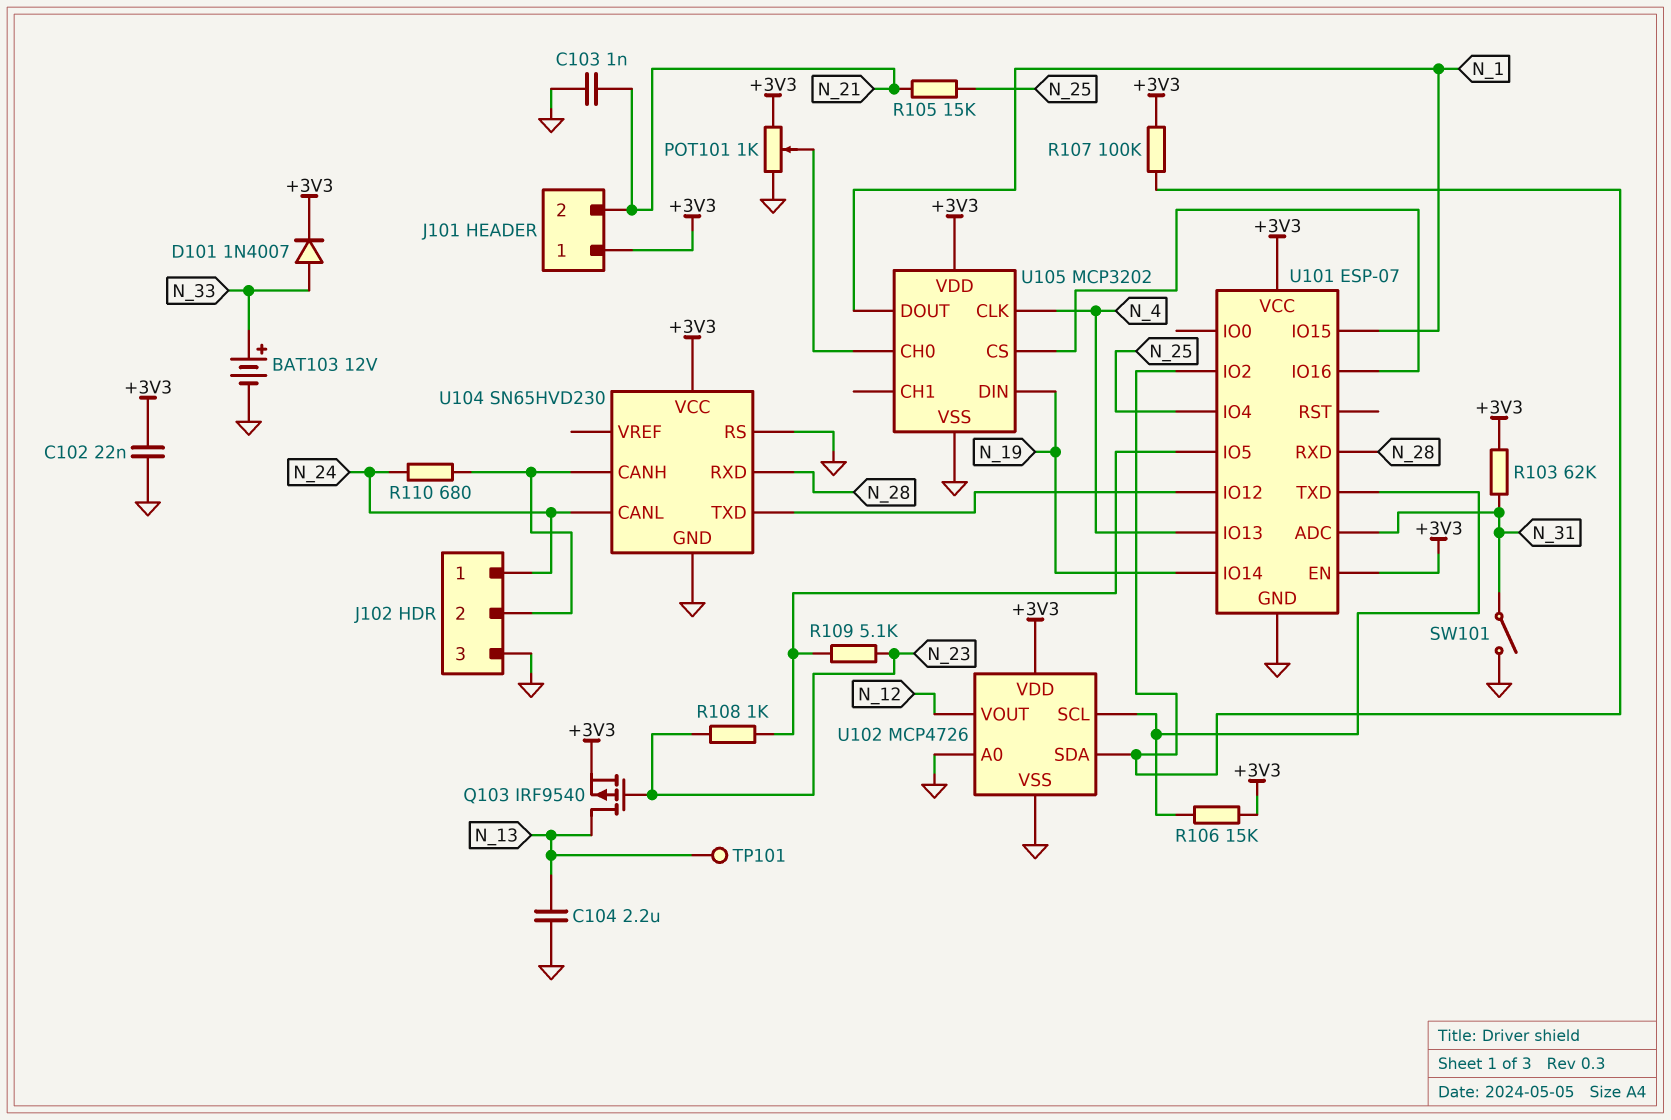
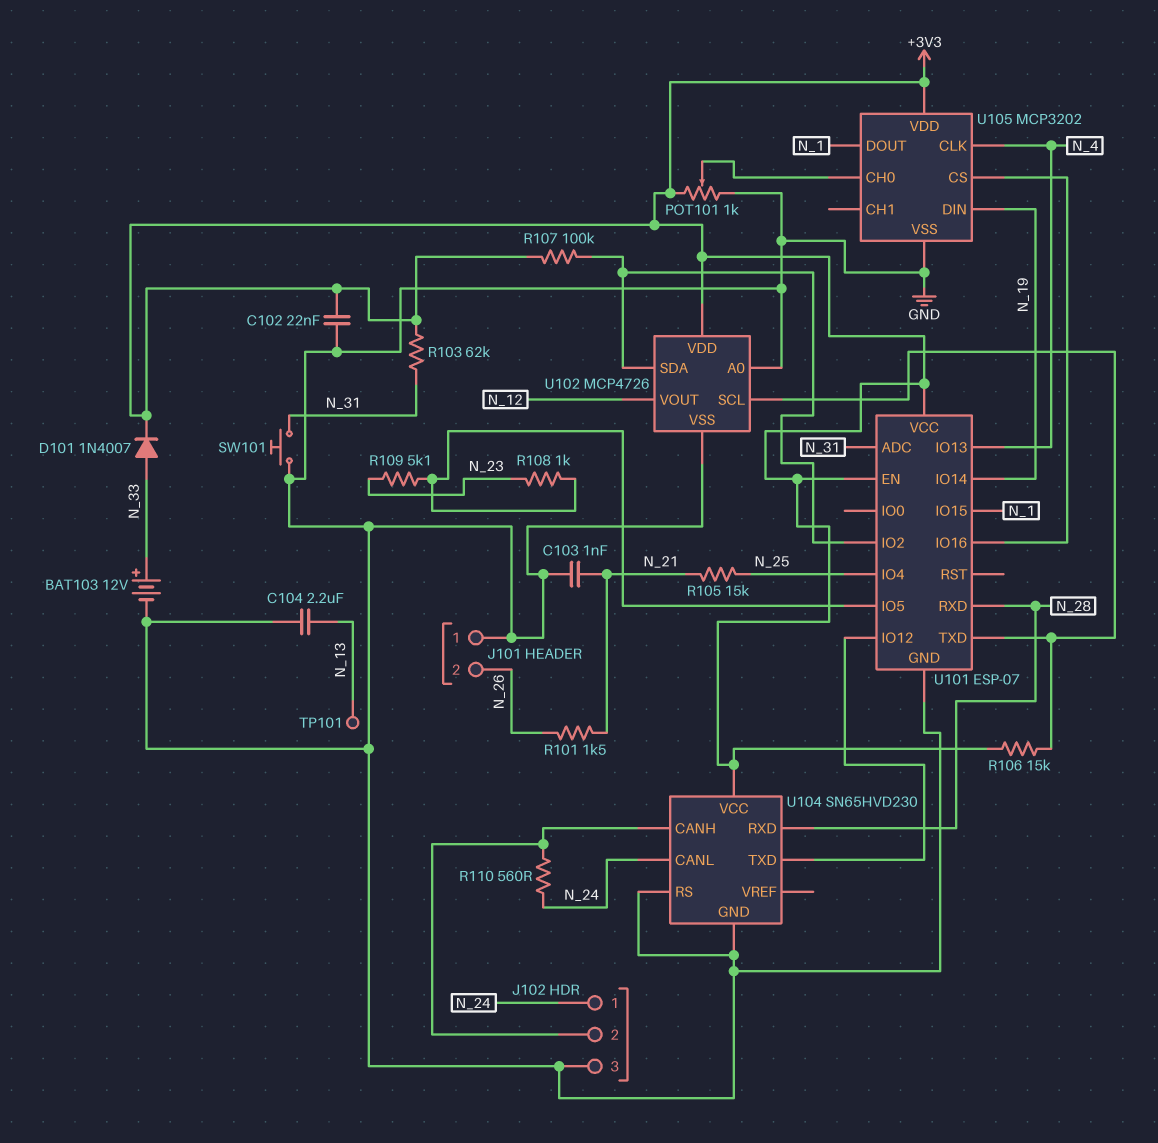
J101 pin 1: +3V3 -> GND
J101 pin 2: N_21 -> N_26
Q103: PMOS IRF9540 (G N_23, D N_13, S +3V3) -> none
R101: none -> 1.5k (N_21, N_26)
R110: 680 (J102/2, N_24) -> 560 (J102/2, N_24)
SW101: switch (GND, N_31) -> button (GND, N_31)

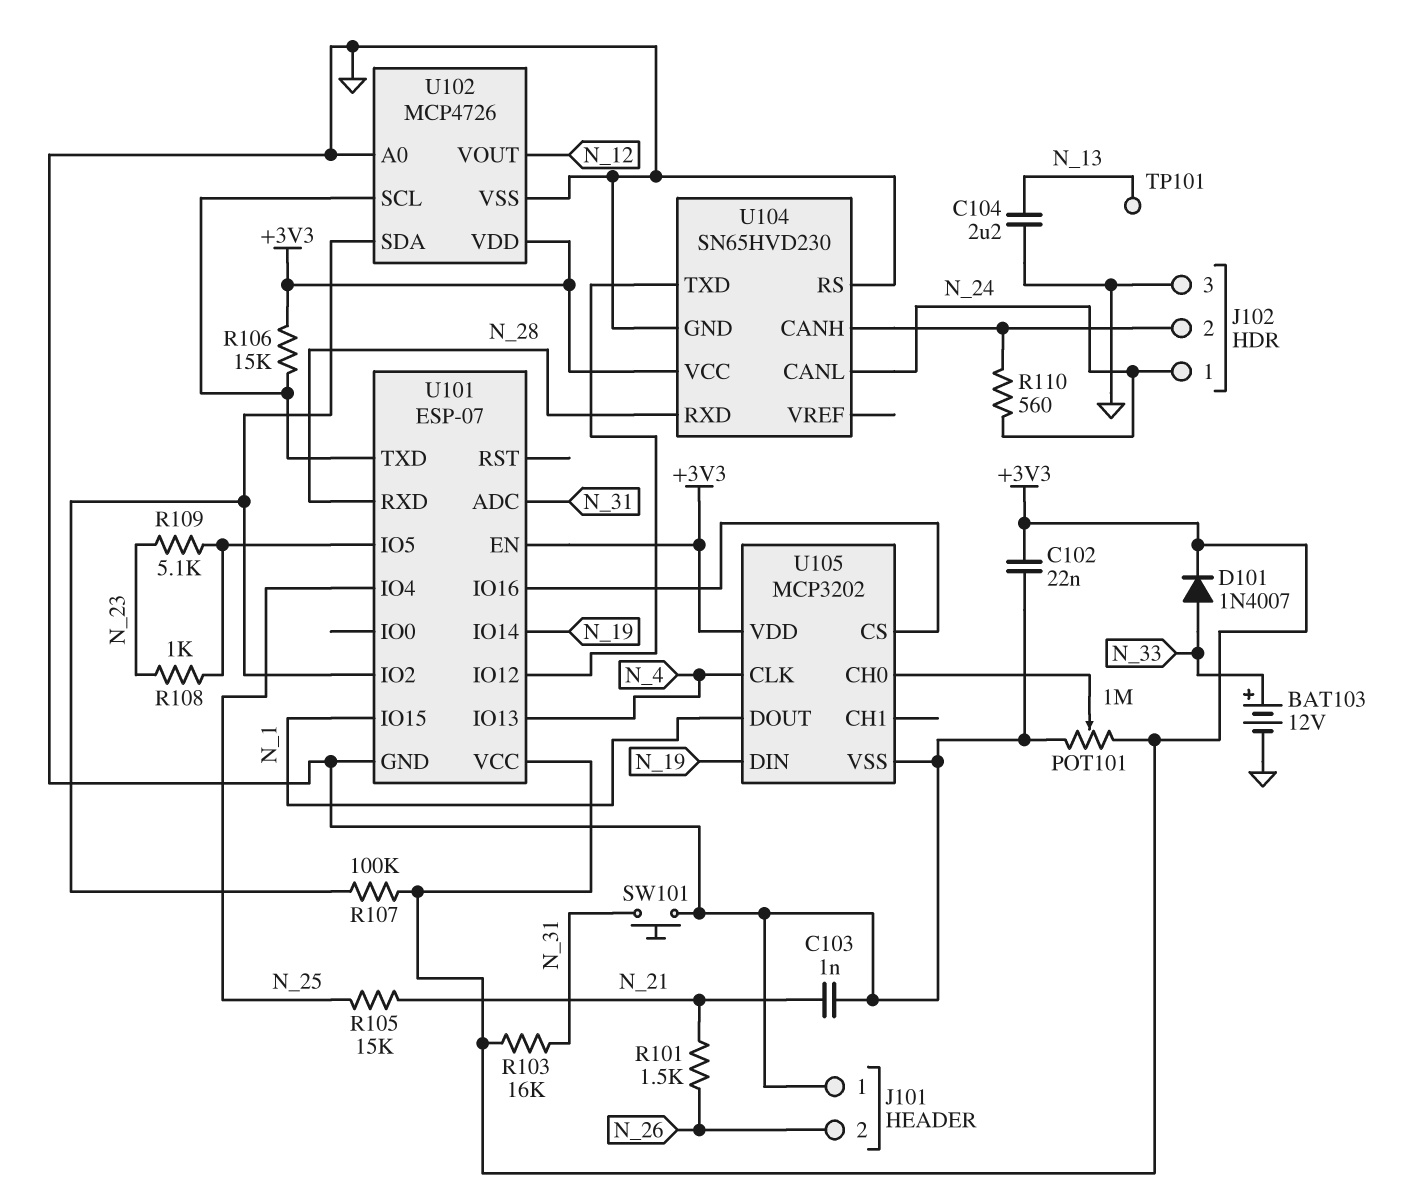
POT101: 1k (+3V3, GND, wiper U105/CH0) -> 1M (+3V3, GND, wiper U105/CH0)
R103: 62k (+3V3, N_31) -> 16k (+3V3, N_31)

